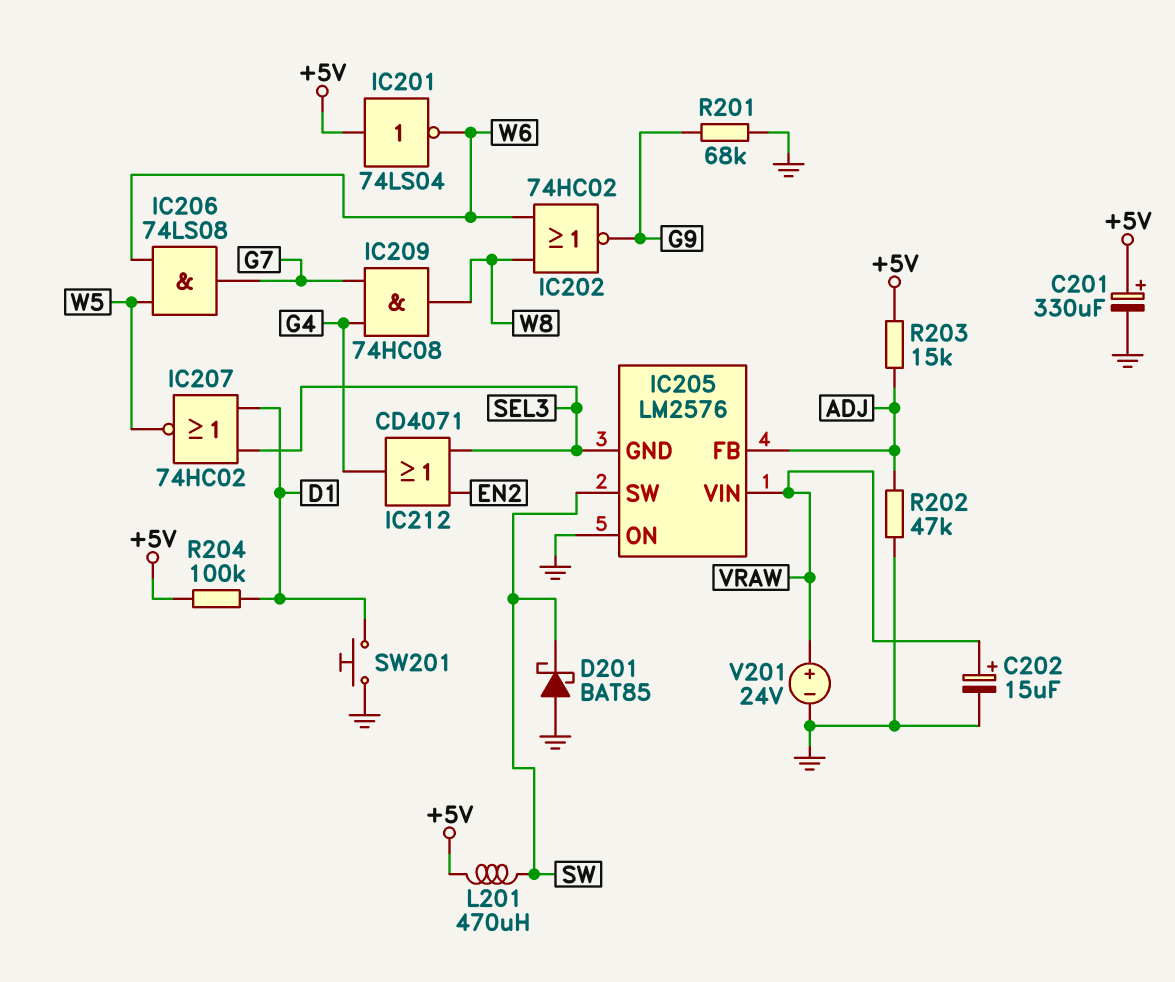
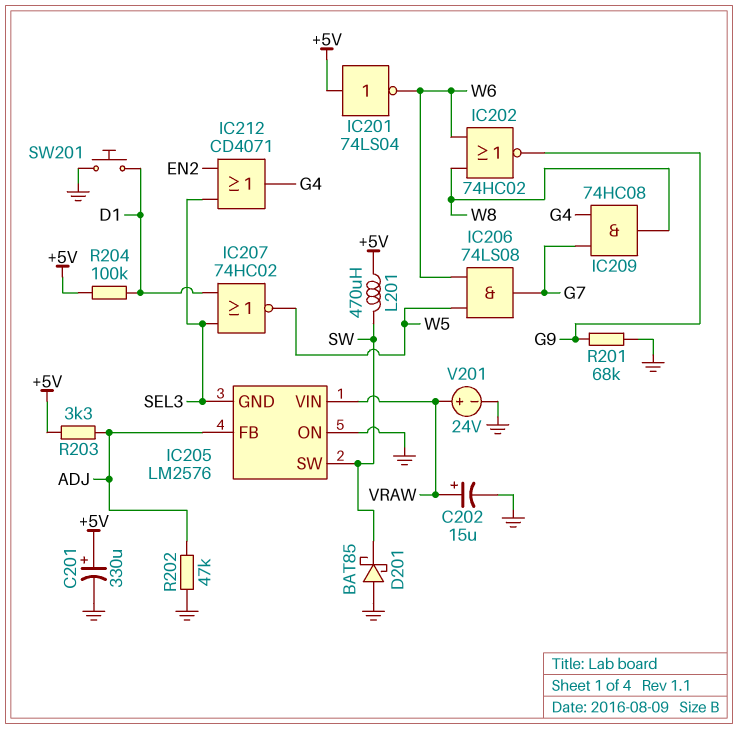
R203: 15k (+5V, ADJ) -> 3.3k (+5V, ADJ)

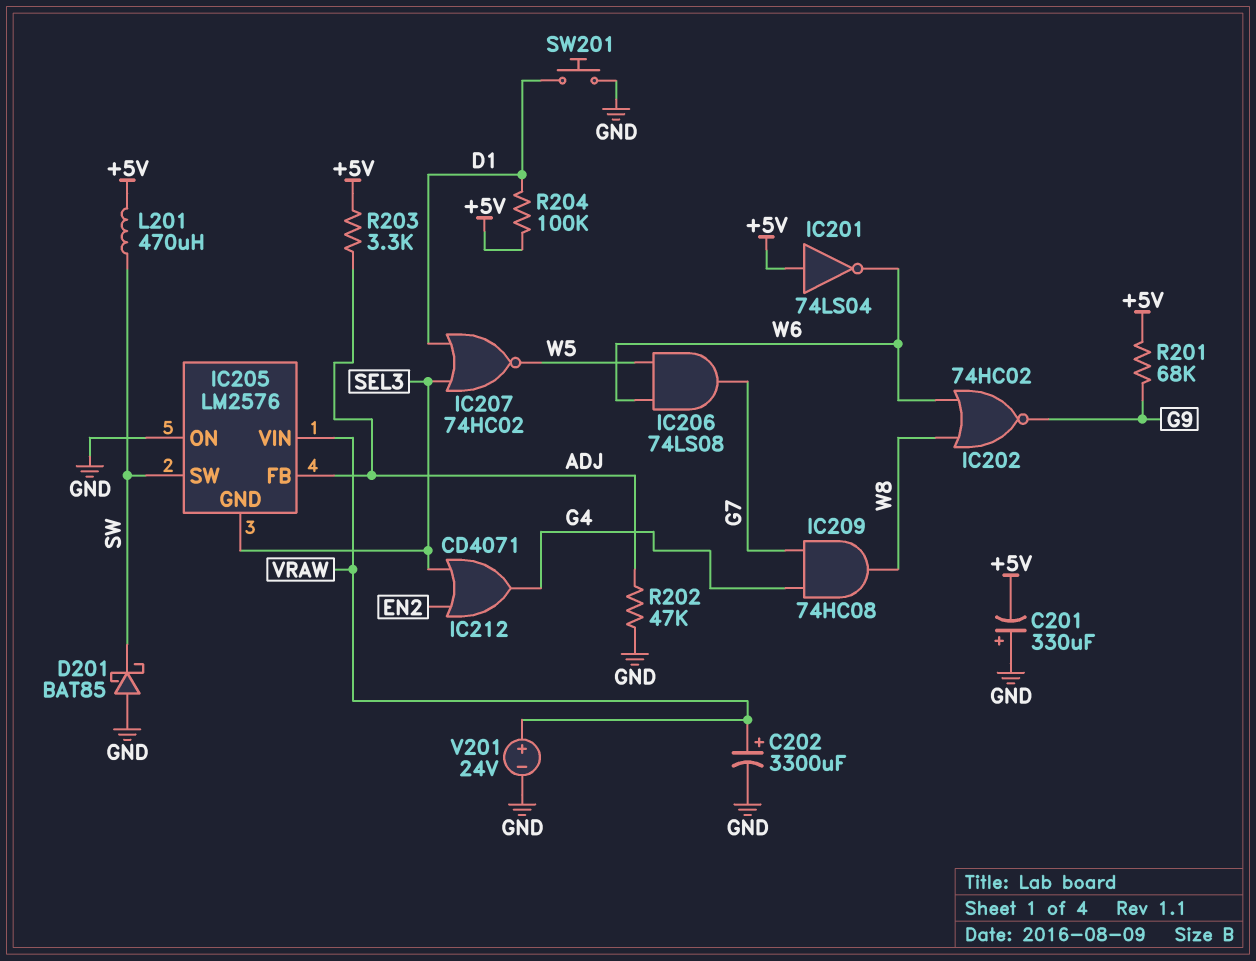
C201: 330uF (plus +5V, minus GND) -> 330uF (plus GND, minus +5V)
C202: 15uF (plus VRAW, minus GND) -> 3300uF (plus VRAW, minus GND)
R201: 68k (G9, GND) -> 68k (+5V, G9)

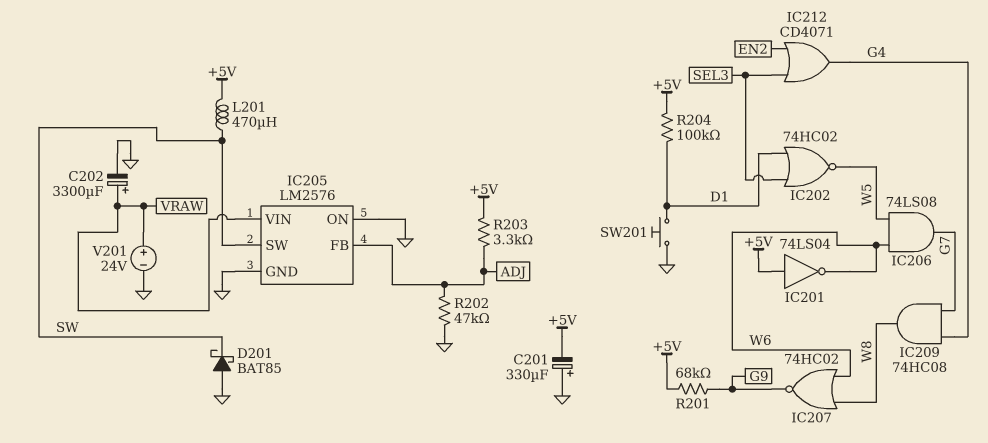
IC202: NOR 74HC02 (in W6, in W8, out G9) -> NOR 74HC02 (in D1, in SEL3, out W5)
IC205 pin GND: SEL3 -> GND
IC207: NOR 74HC02 (in D1, in SEL3, out W5) -> NOR 74HC02 (in W6, in W8, out G9)

